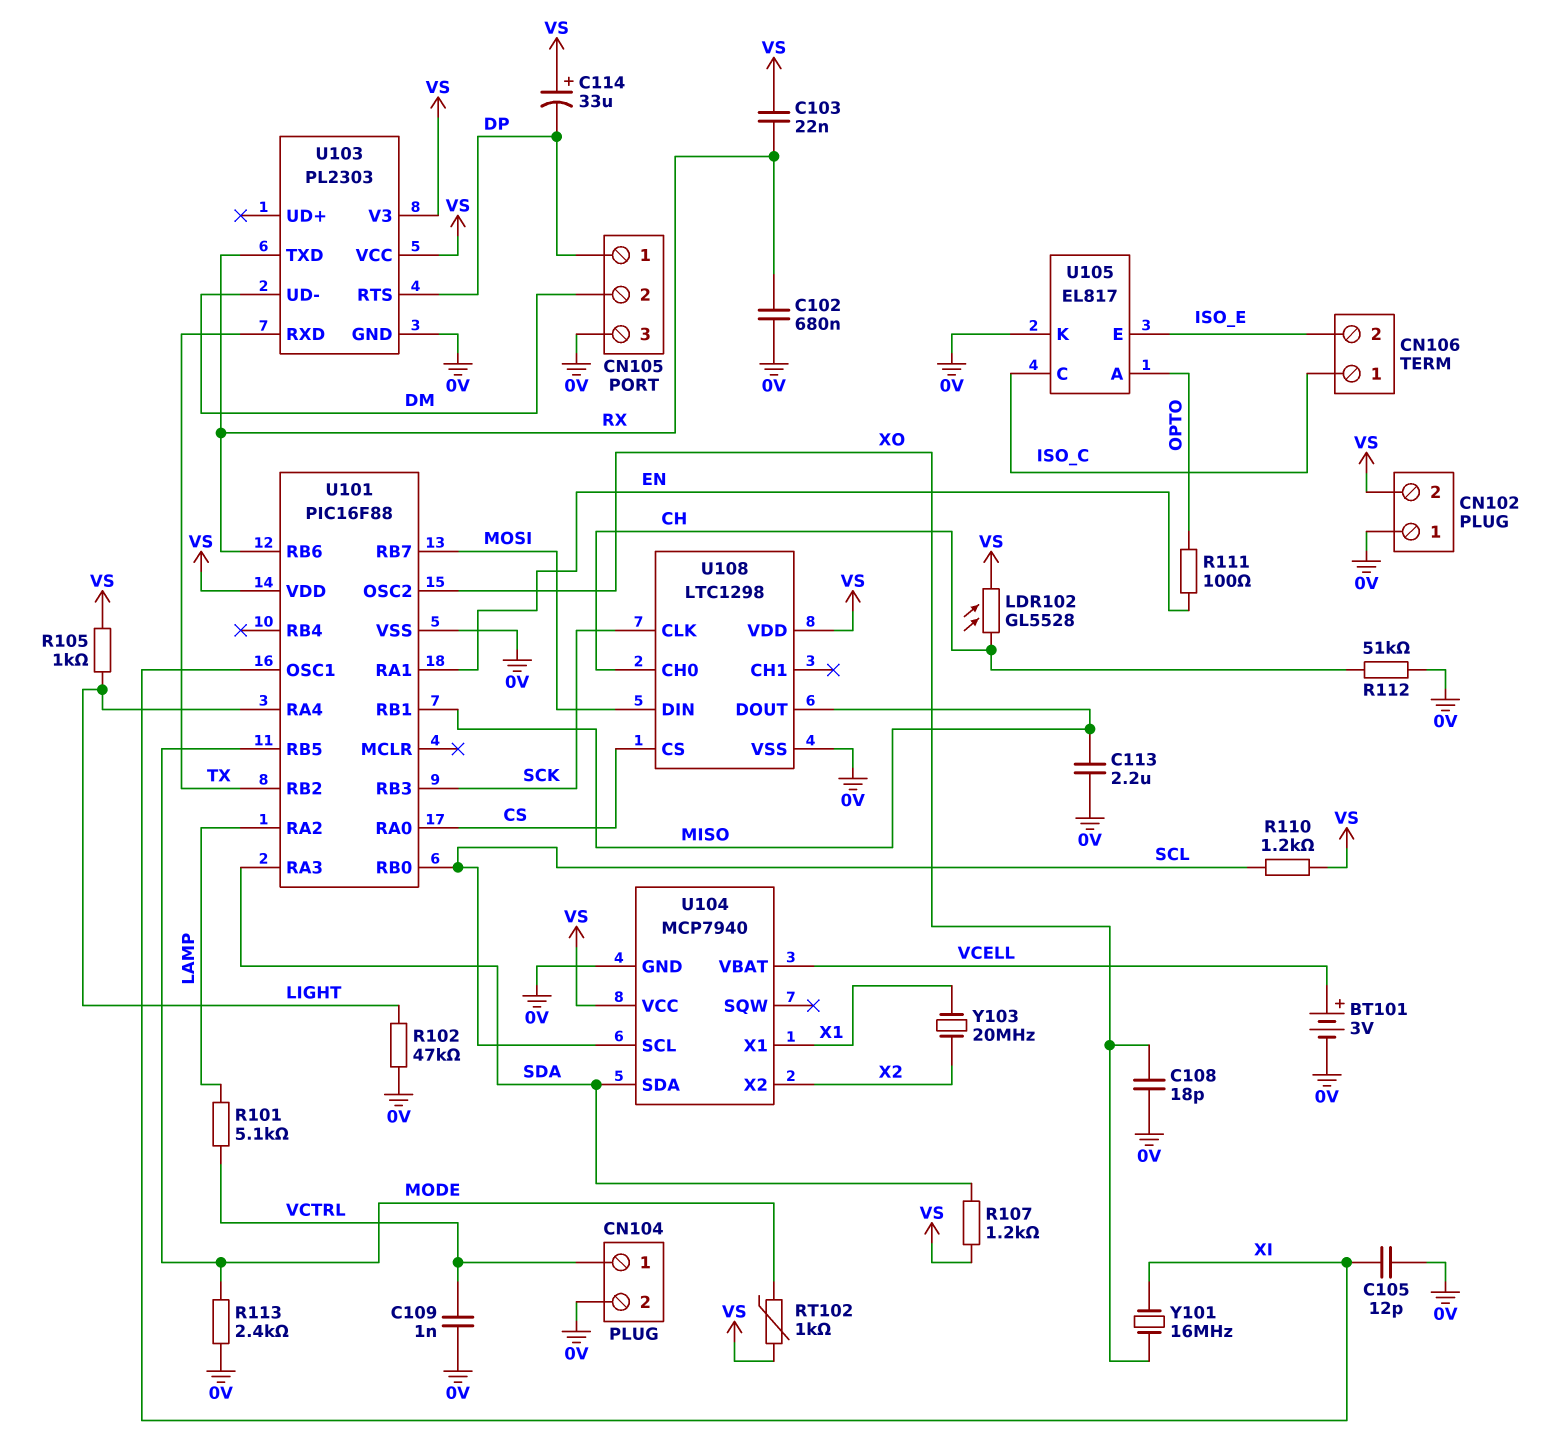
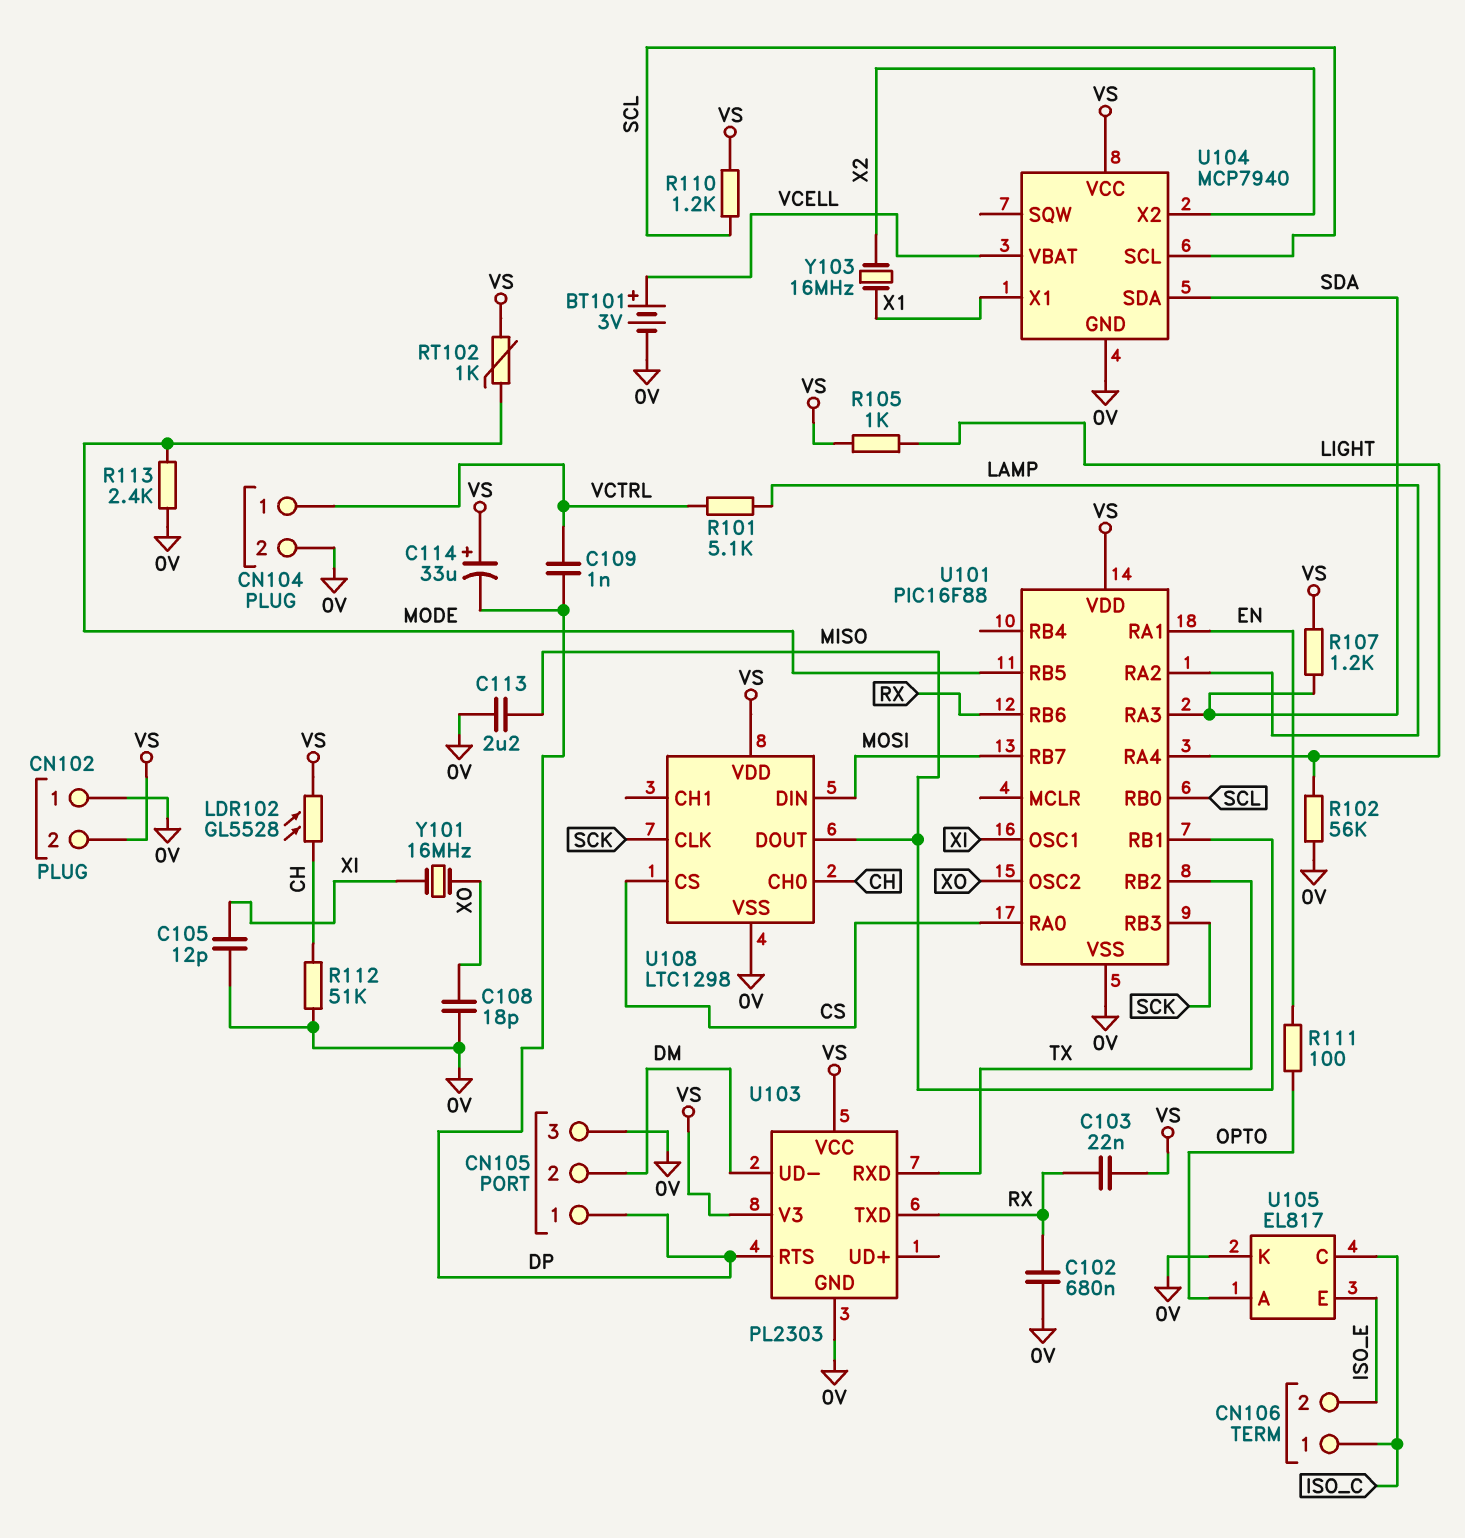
C109: 1nF (0V, VCTRL) -> 1nF (DP, VCTRL)
R102: 47k (0V, LIGHT) -> 56k (0V, LIGHT)
Y103: 20MHz (X1, X2) -> 16MHz (X1, X2)

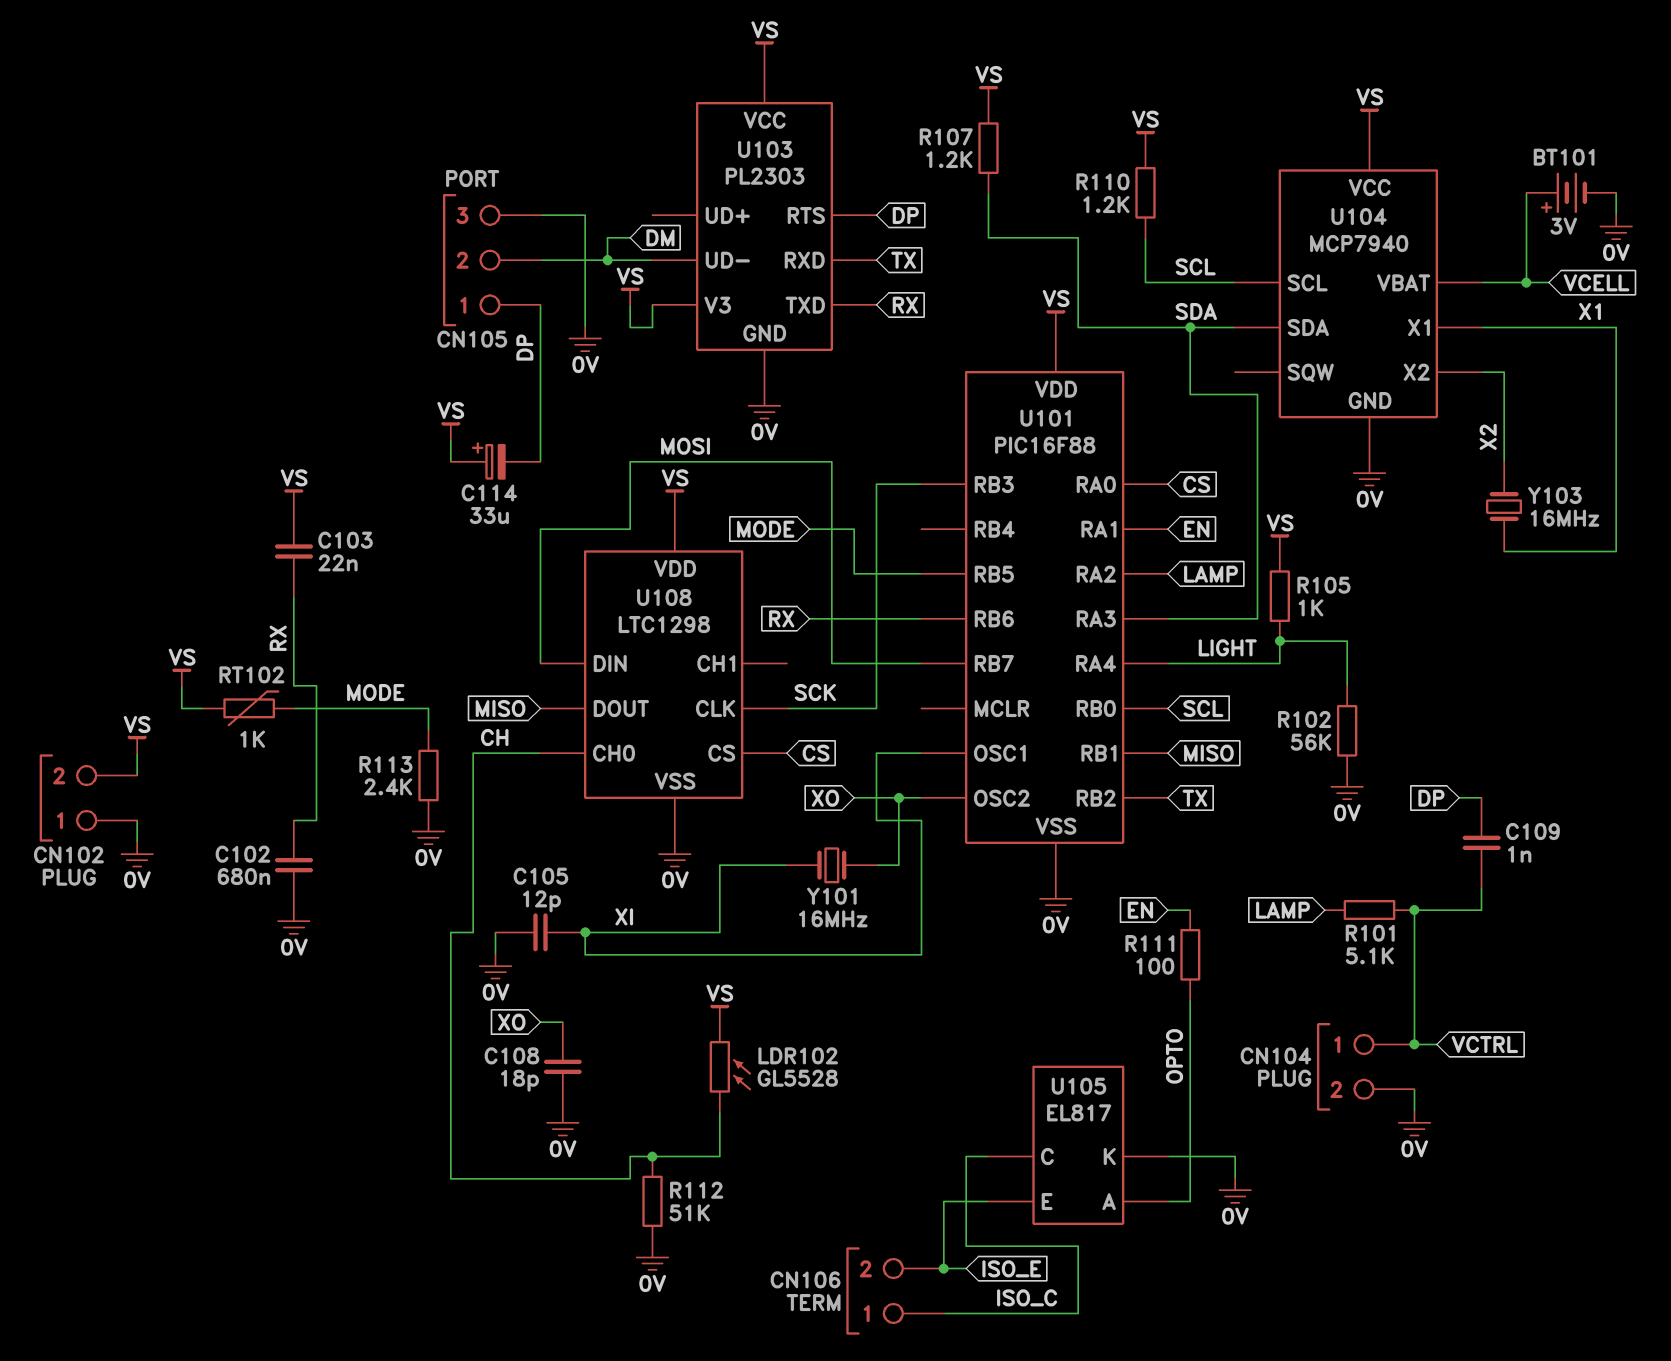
C113: 2.2uF (0V, MISO) -> none

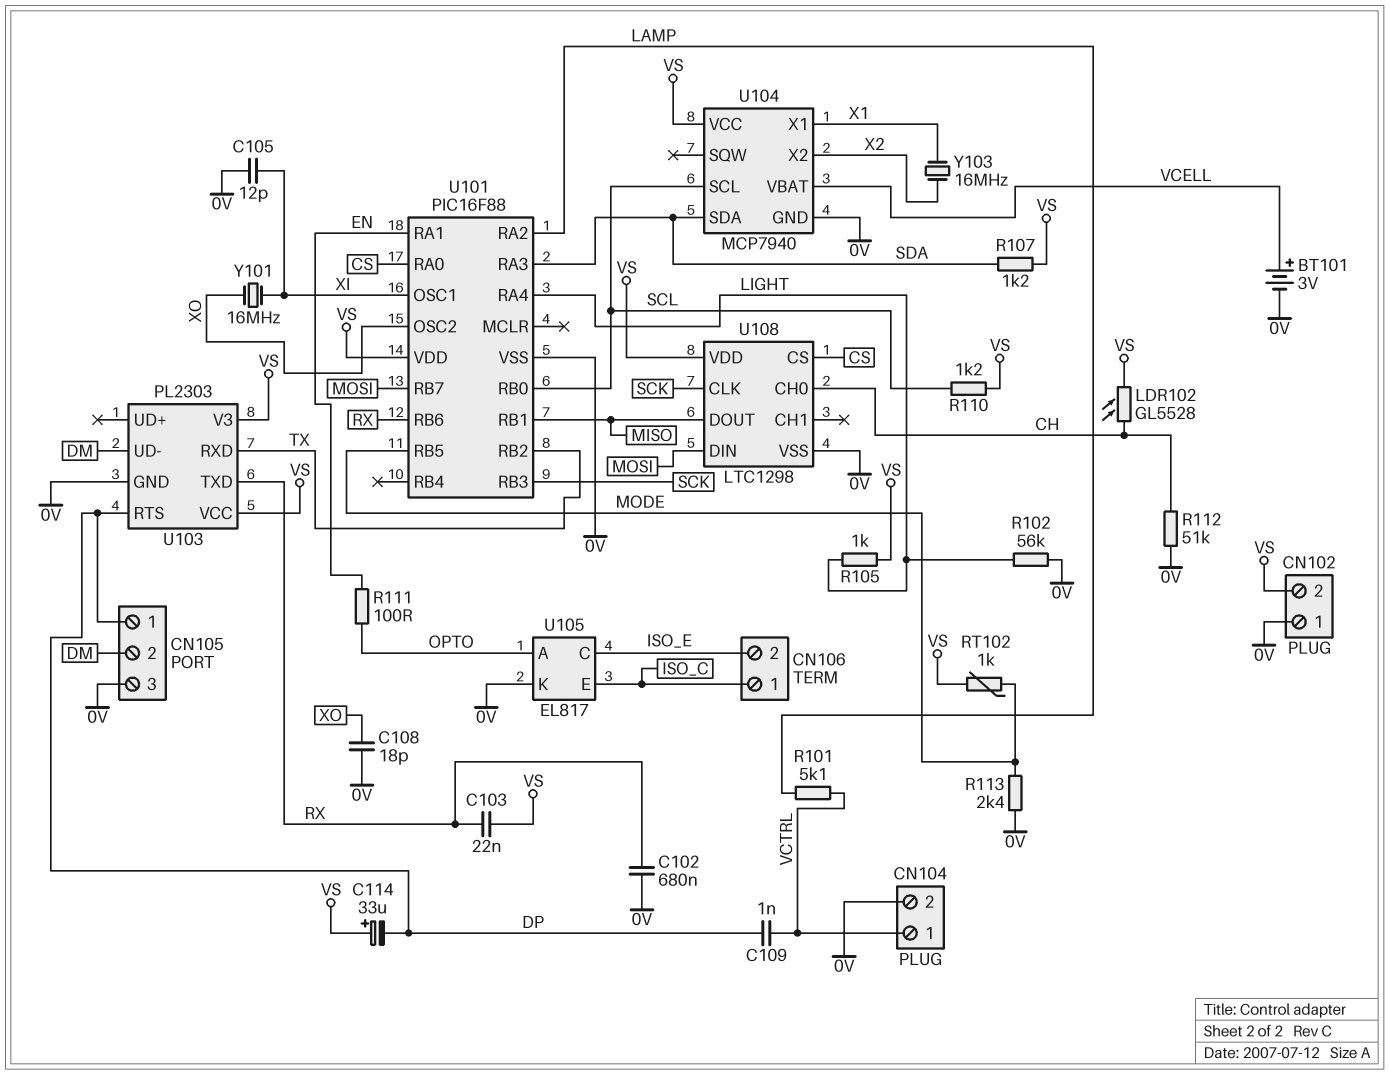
U105 pin C: ISO_C -> ISO_E
U105 pin E: ISO_E -> ISO_C

